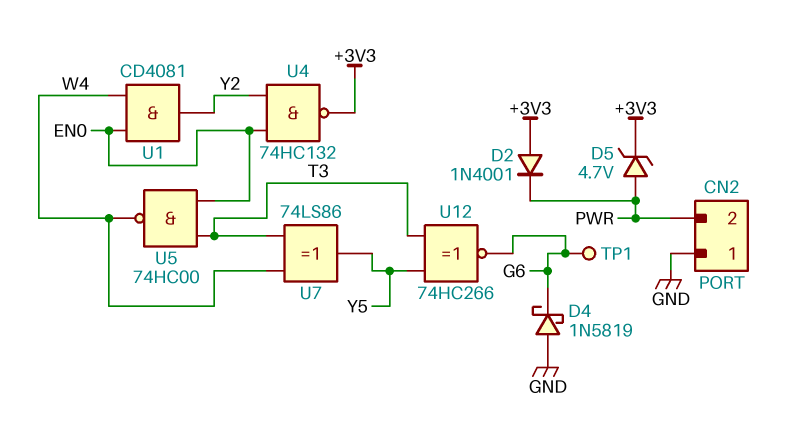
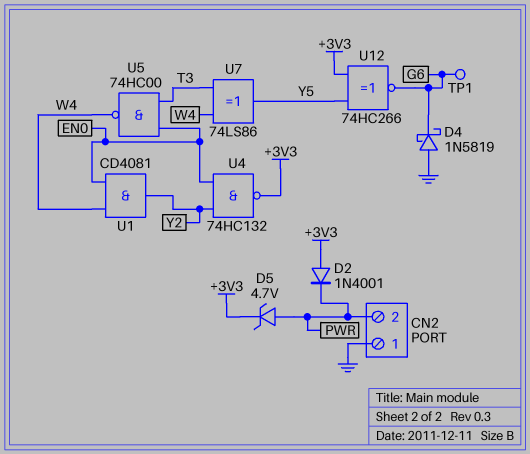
U12: XNOR 74HC266 (in T3, in Y5, out G6) -> XNOR 74HC266 (in +3V3, in Y5, out G6)

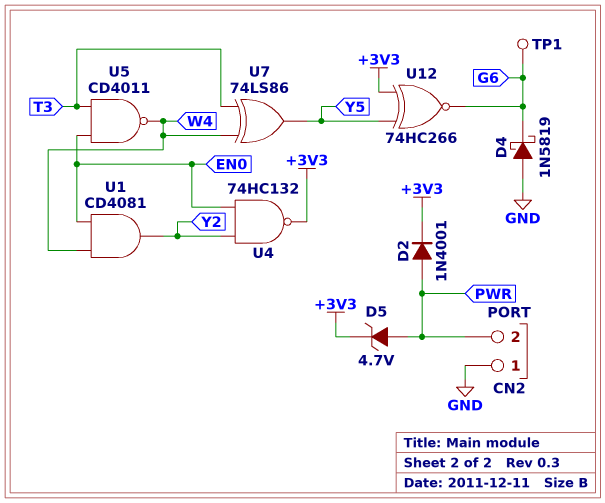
D2: diode 1N4001 (A +3V3, K PWR) -> diode 1N4001 (A PWR, K +3V3)
U5: NAND 74HC00 (in EN0, in T3, out W4) -> NAND CD4011 (in EN0, in T3, out W4)

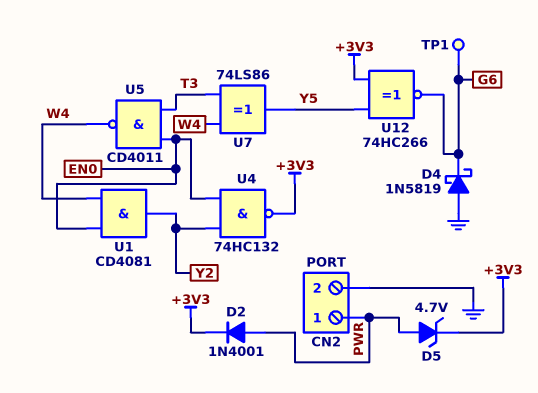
CN2 pin 1: GND -> PWR
CN2 pin 2: PWR -> GND

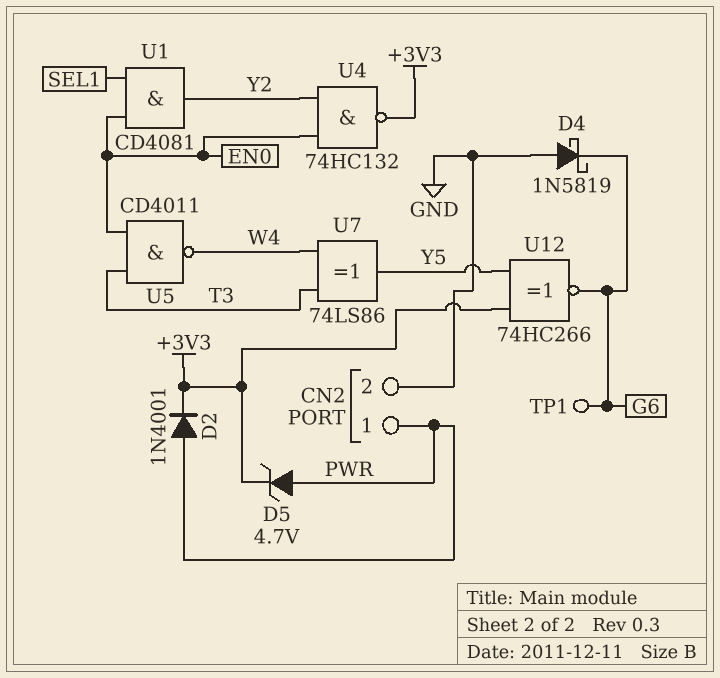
U1: AND CD4081 (in EN0, in W4, out Y2) -> AND CD4081 (in EN0, in SEL1, out Y2)

